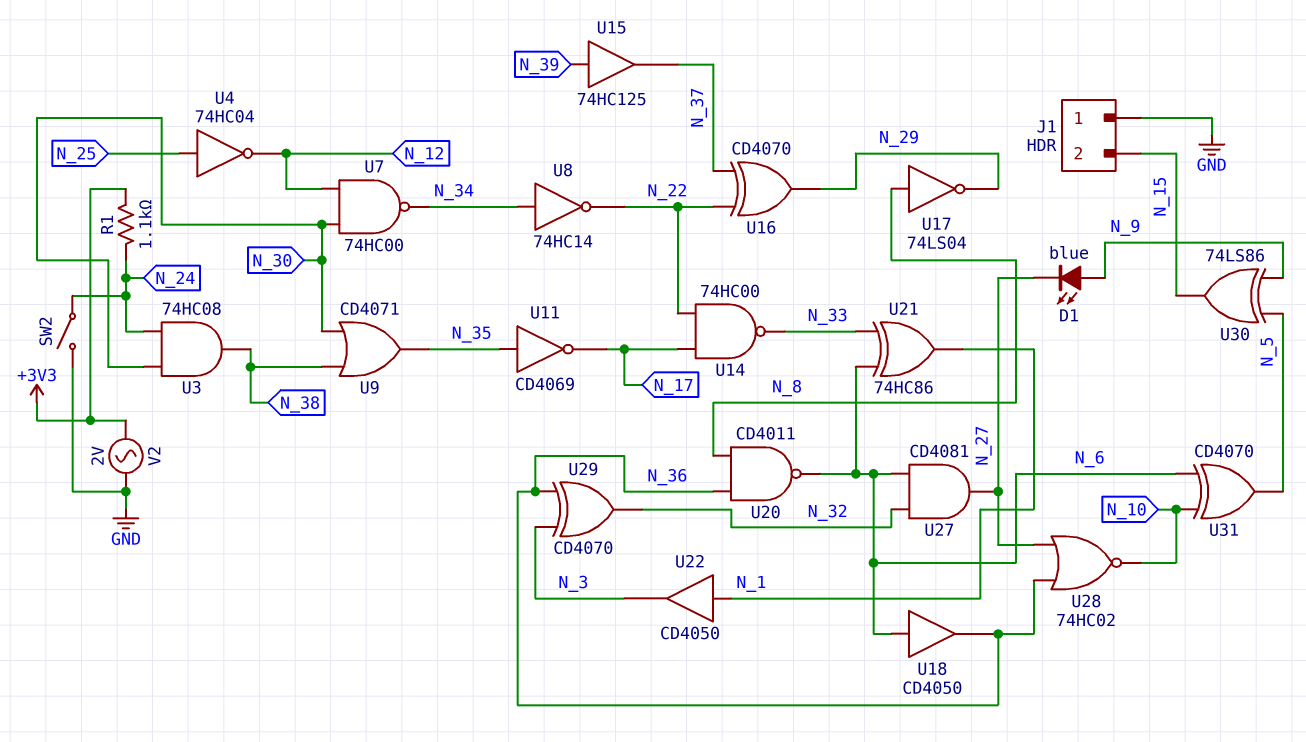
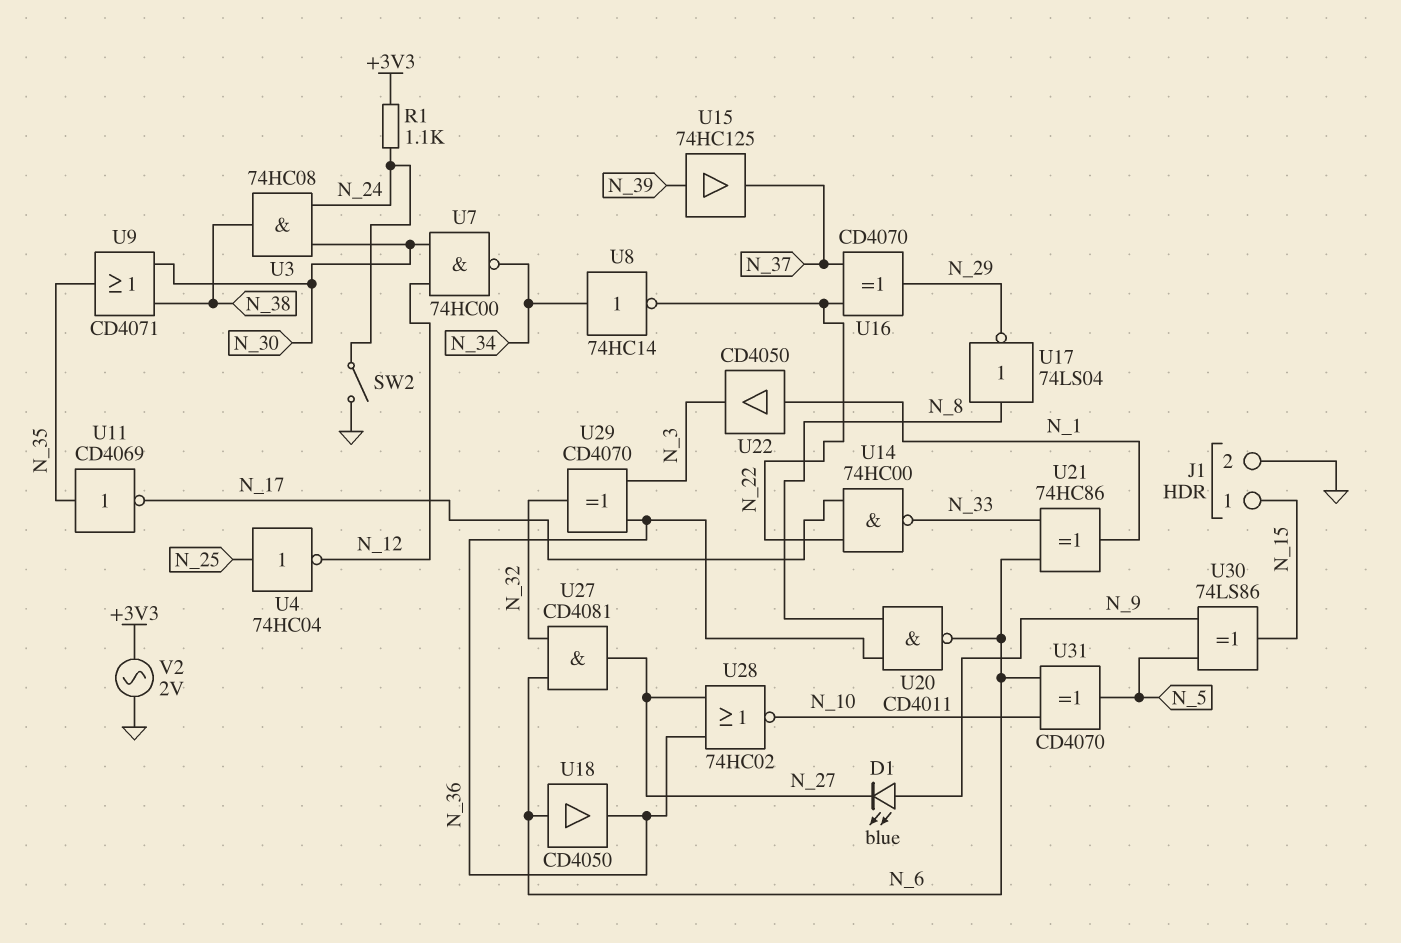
J1 pin 1: GND -> N_15
J1 pin 2: N_15 -> GND

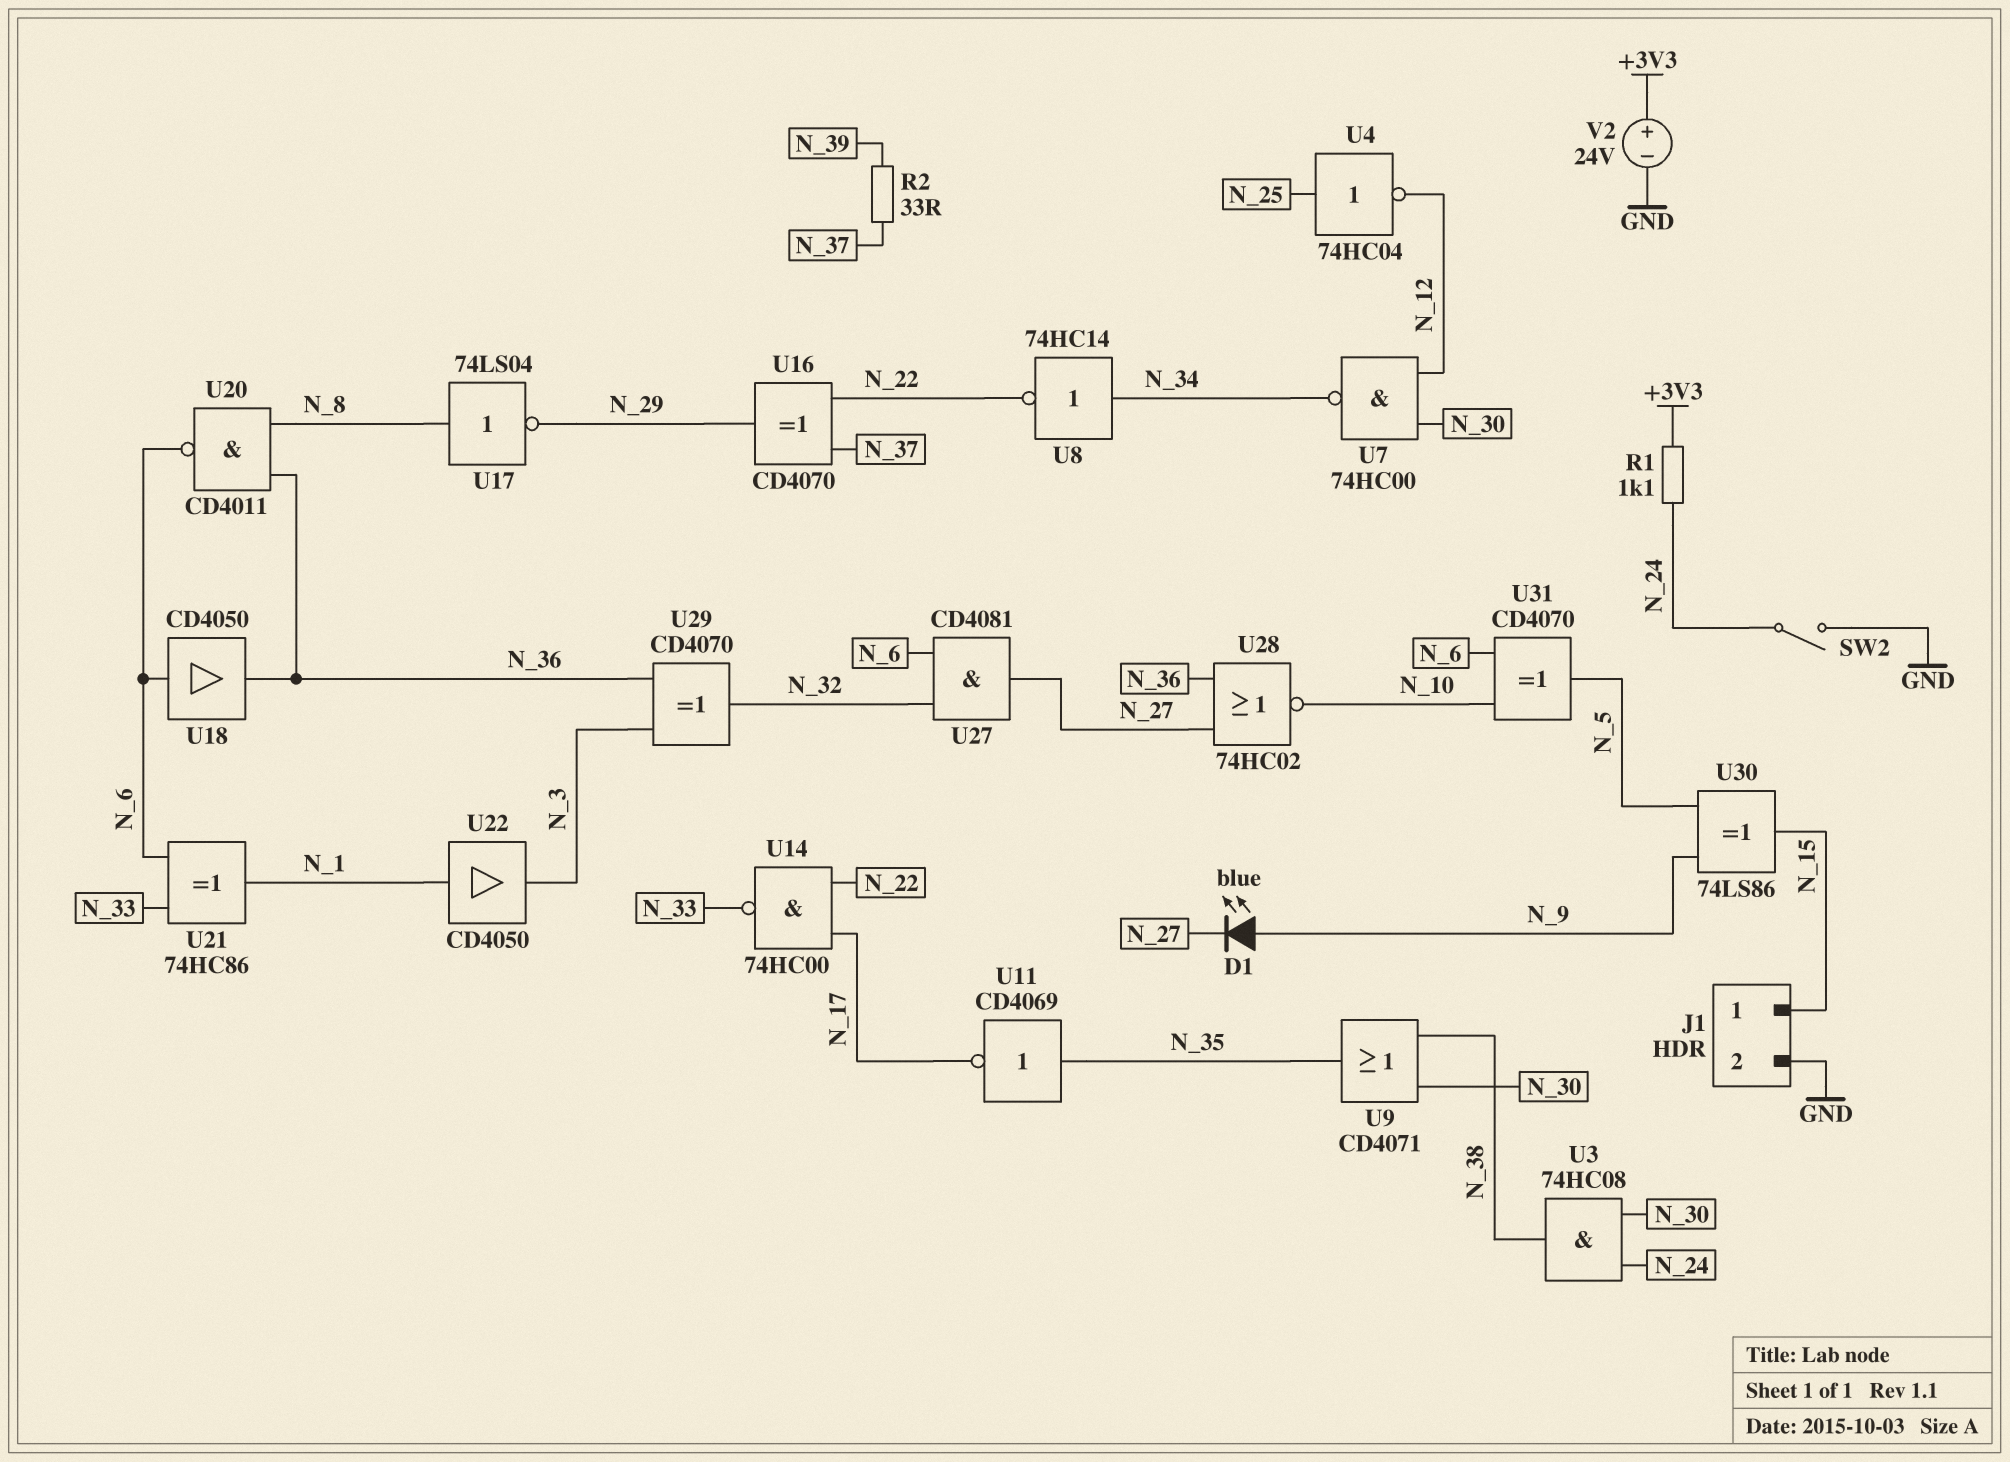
R2: none -> 33 (N_37, N_39)
U15: buffer 74HC125 (in N_39, out N_37) -> none
V2: AC 2V (+3V3, GND) -> 24V (plus +3V3, minus GND)

